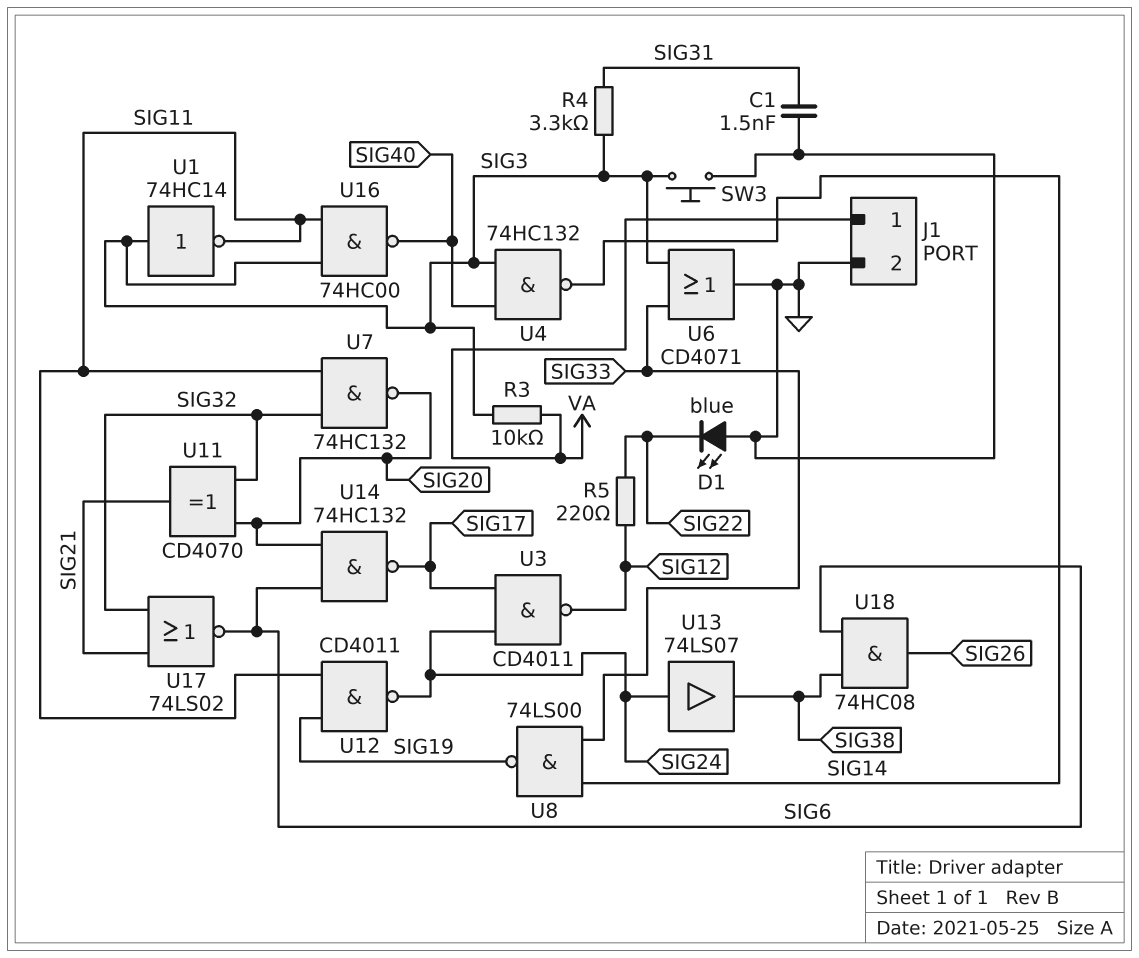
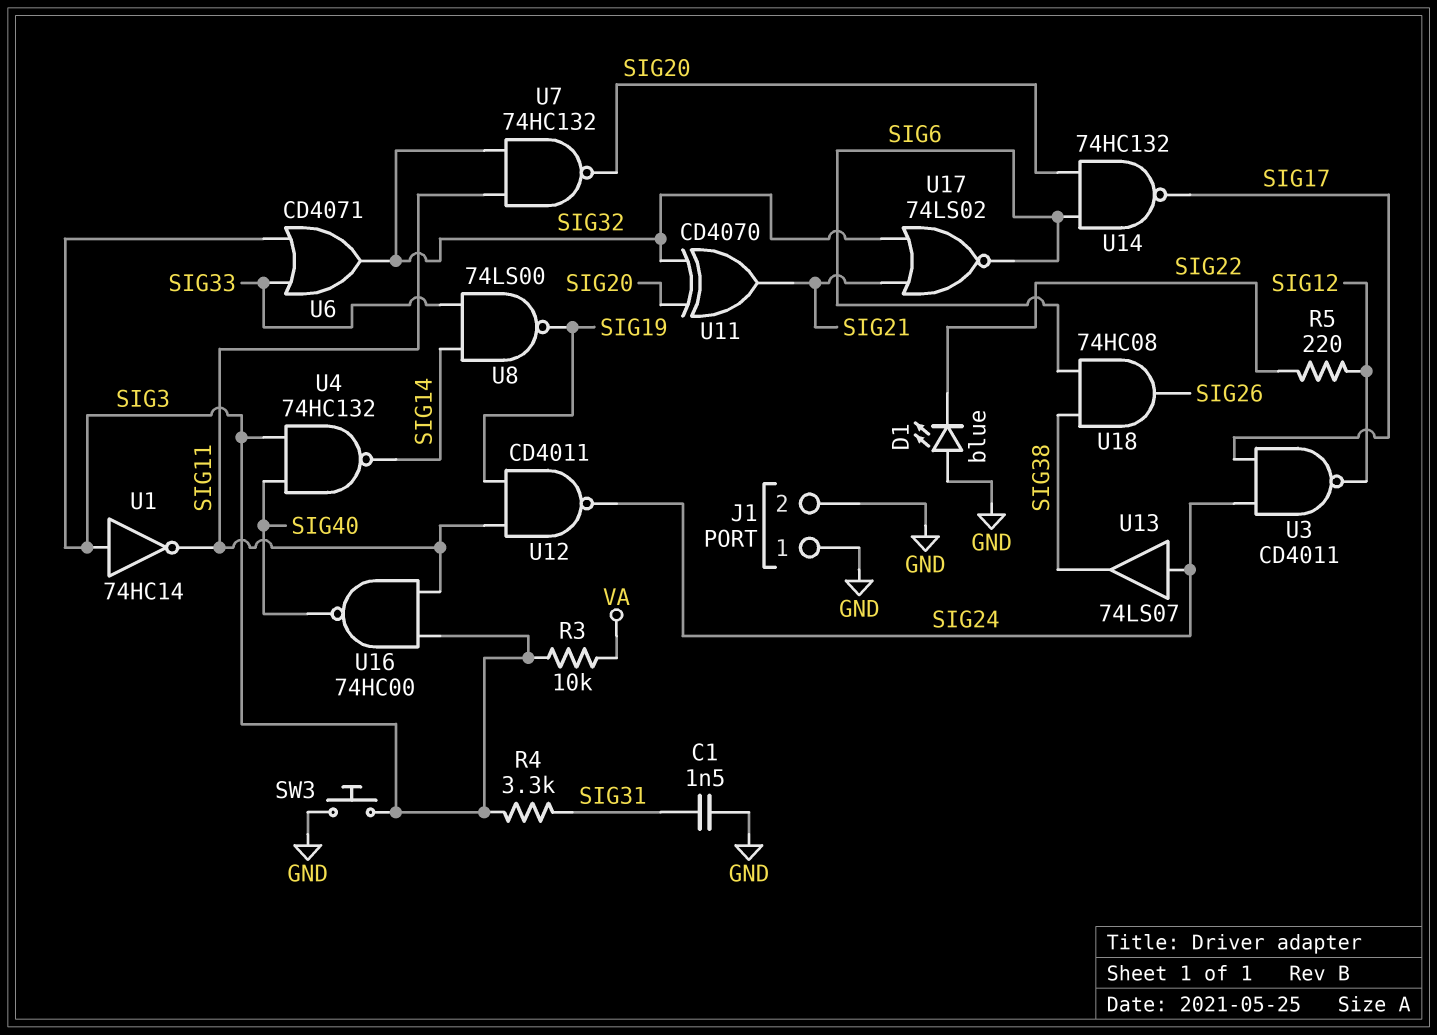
J1 pin 1: VA -> GND
U6: OR CD4071 (in SIG3, in SIG33, out GND) -> OR CD4071 (in SIG3, in SIG33, out SIG32)

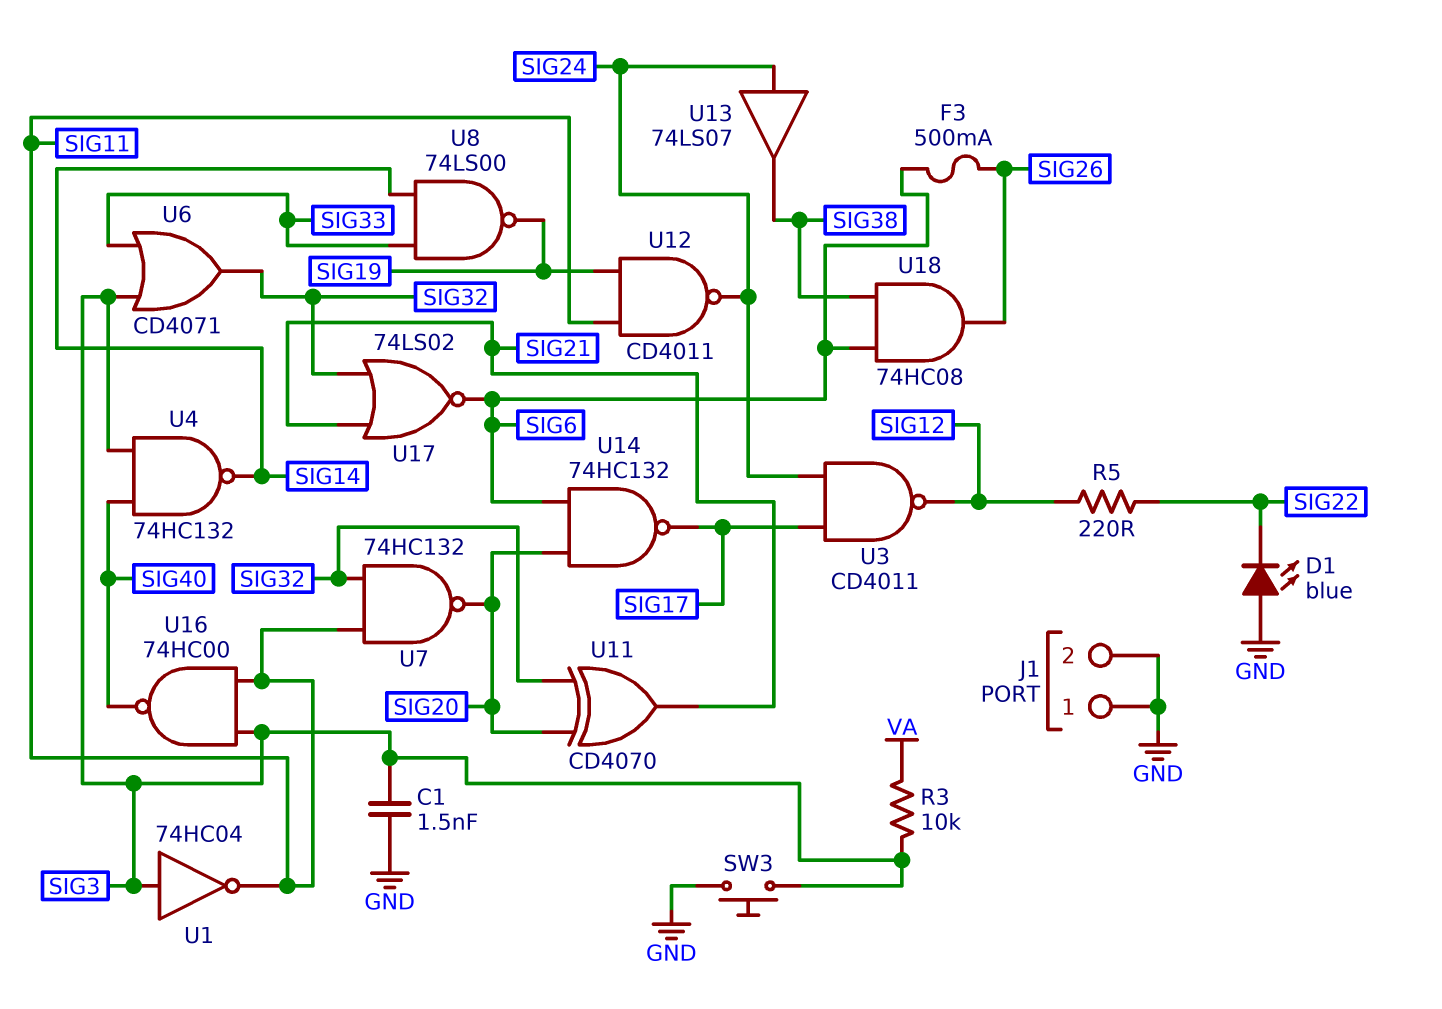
C1: 1.5nF (GND, SIG31) -> 1.5nF (GND, SIG3)
F3: none -> 500mA (SIG6, SIG26)
R4: 3.3k (SIG3, SIG31) -> none
U1: NOT 74HC14 (in SIG3, out SIG11) -> NOT 74HC04 (in SIG3, out SIG11)

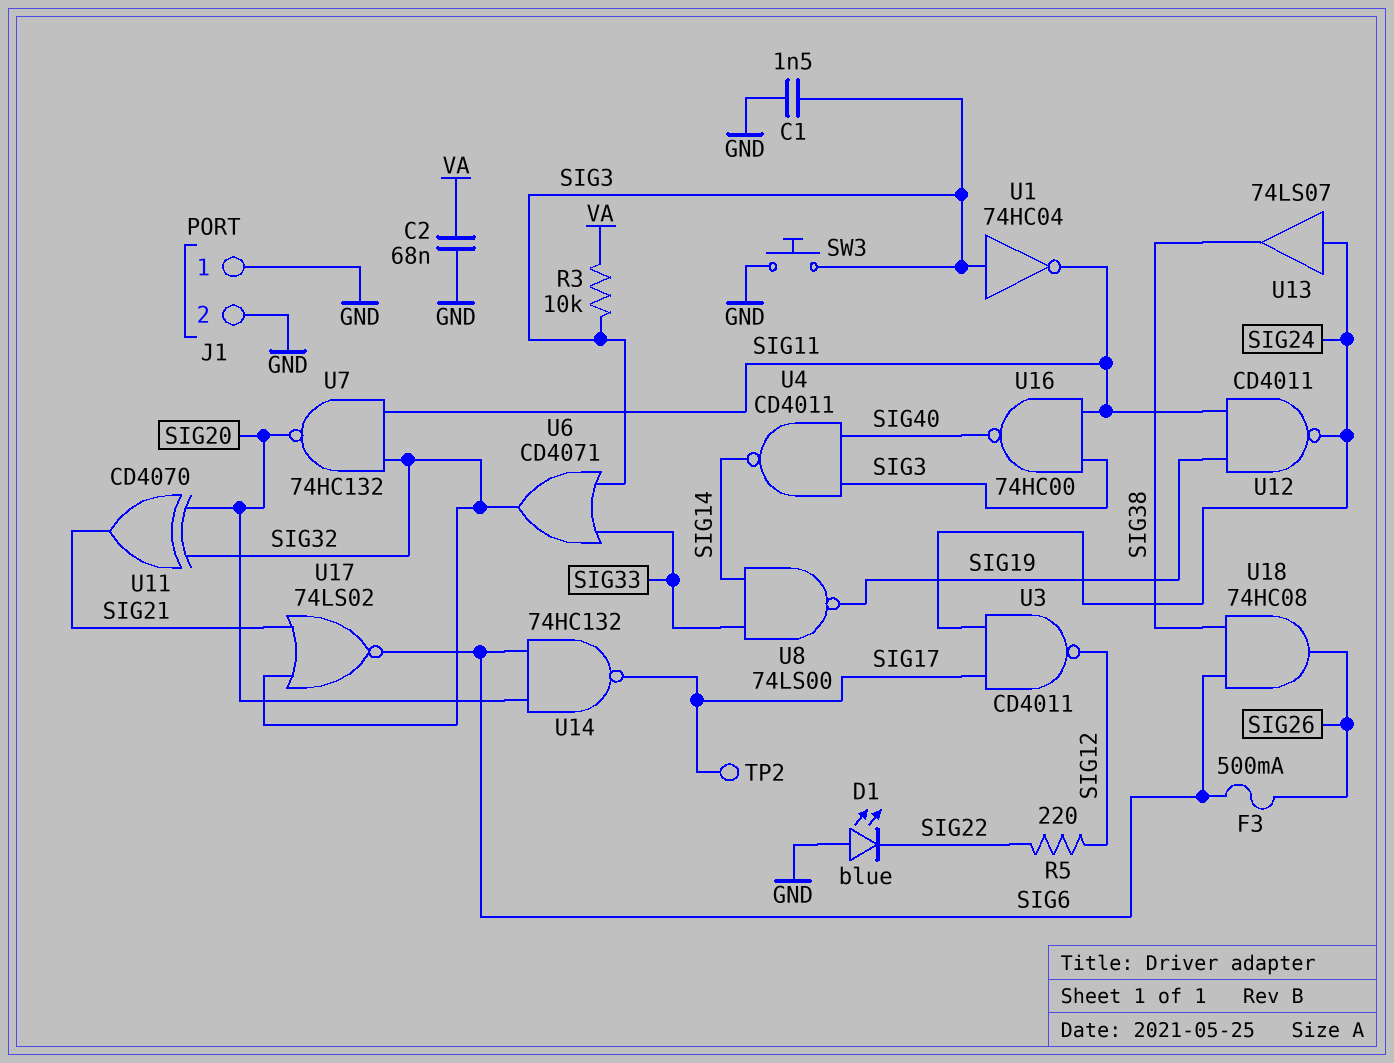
C2: none -> 68nF (GND, VA)
TP2: none -> test point (SIG17)
U4: NAND 74HC132 (in SIG3, in SIG40, out SIG14) -> NAND CD4011 (in SIG3, in SIG40, out SIG14)

